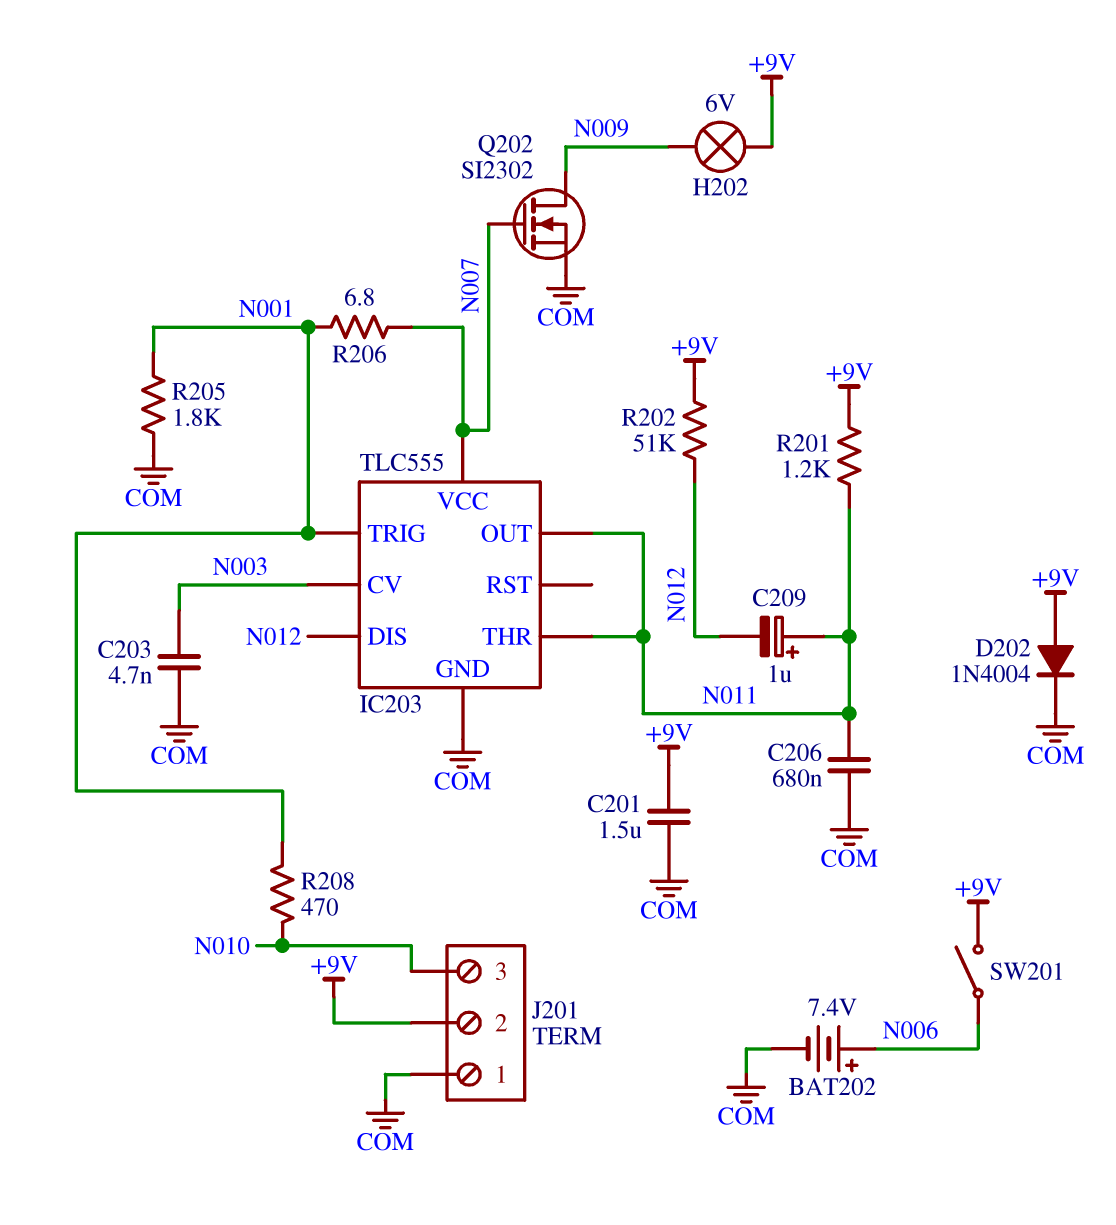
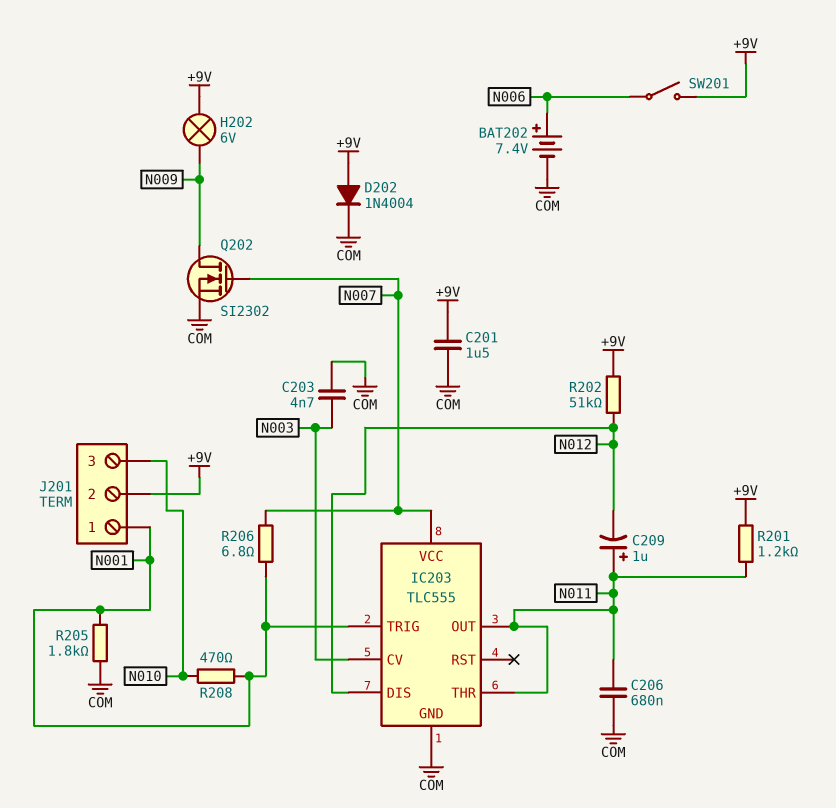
J201 pin 1: COM -> N001

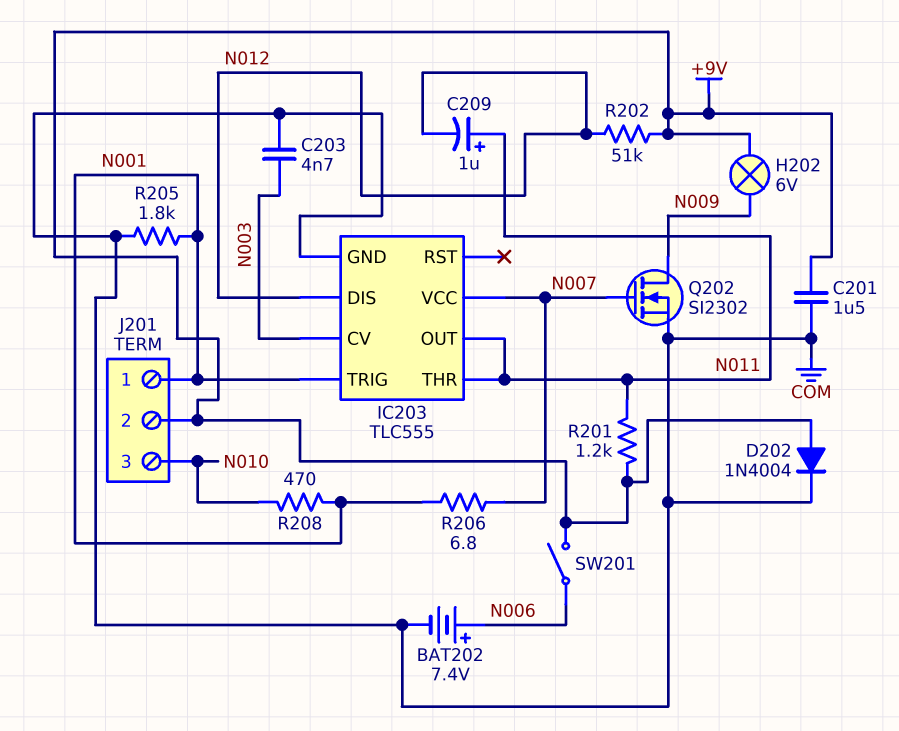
C206: 680nF (COM, N011) -> none

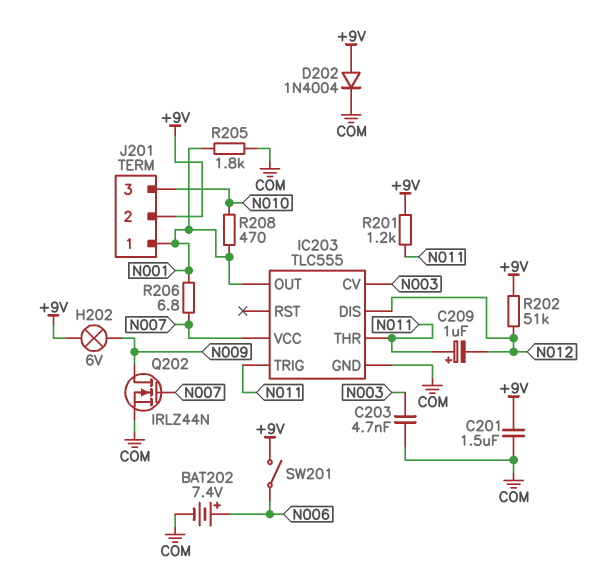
IC203 pin OUT: N011 -> N001
IC203 pin TRIG: N001 -> N011
Q202: NMOS SI2302 (G N007, D N009, S COM) -> NMOS IRLZ44N (G N007, D N009, S COM)

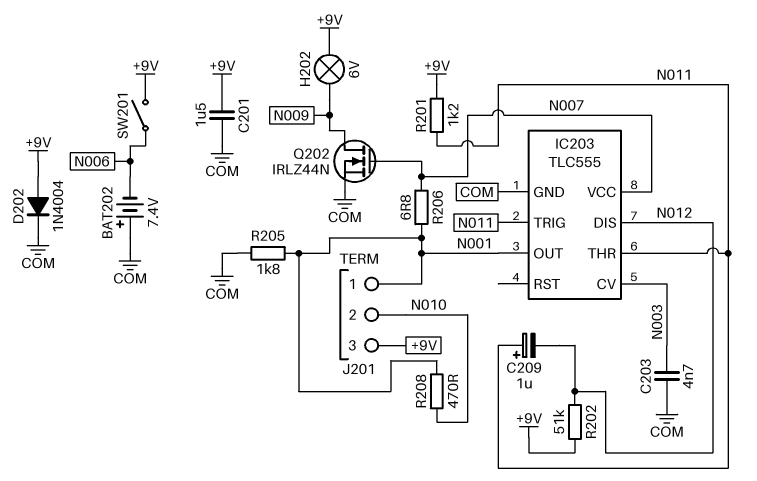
BAT202: 7.4V (plus N006, minus COM) -> 7.4V (plus COM, minus N006)
J201 pin 2: +9V -> N010
J201 pin 3: N010 -> +9V

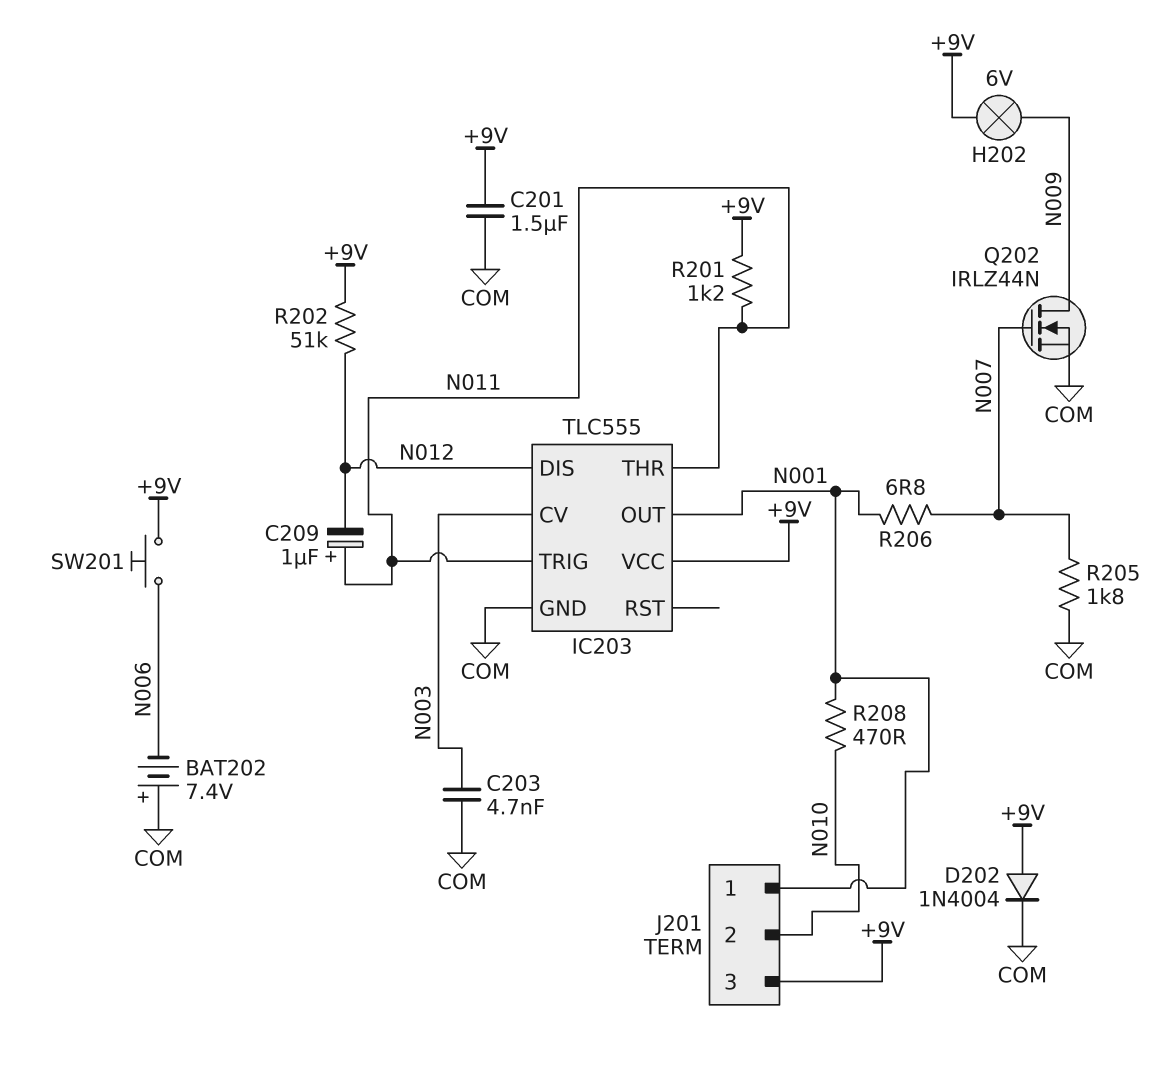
IC203 pin VCC: N007 -> +9V
R205: 1.8k (COM, N001) -> 1.8k (COM, N007)
SW201: switch (+9V, N006) -> button (+9V, N006)

